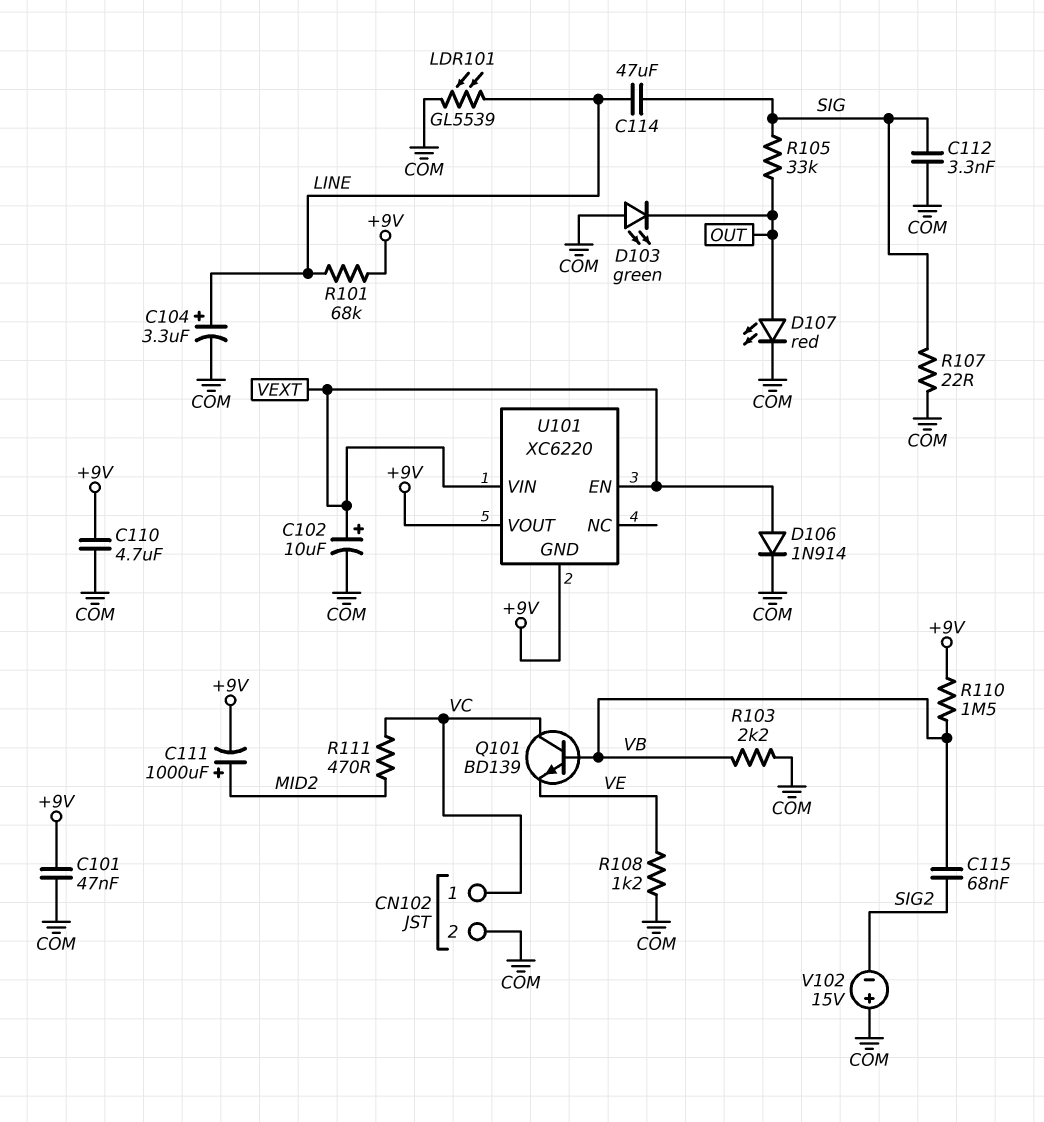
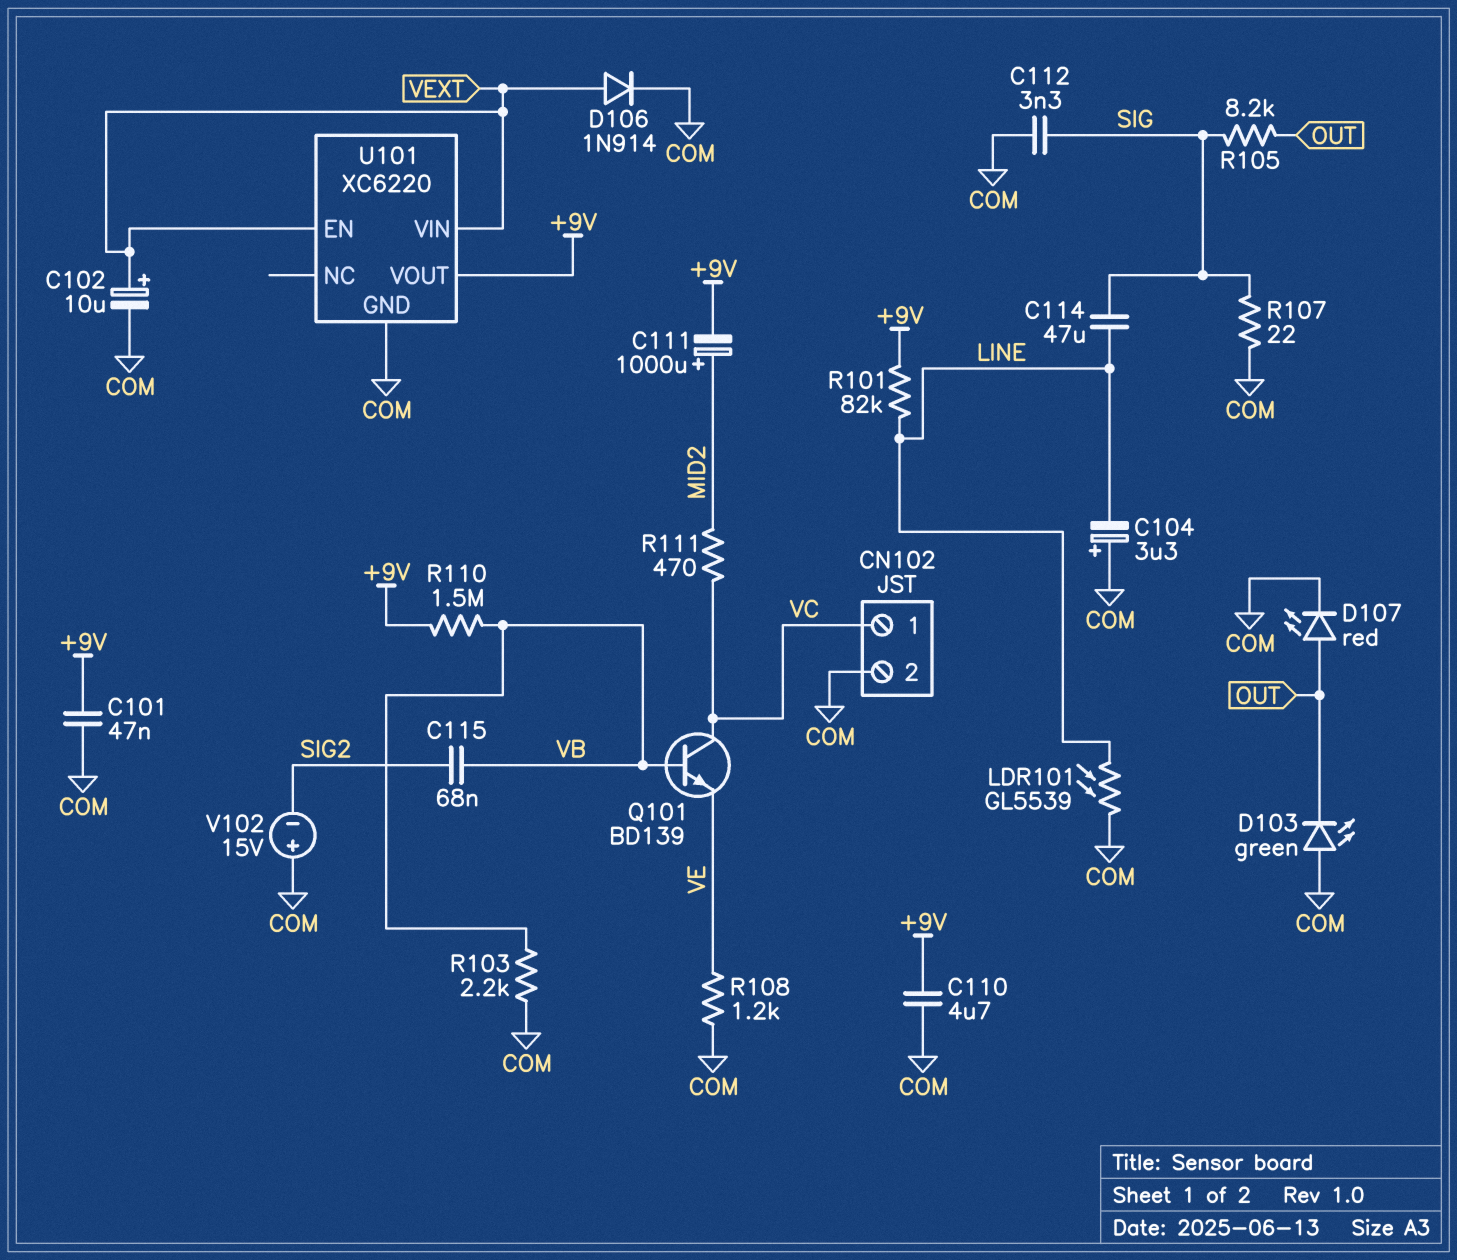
C104: 3.3uF (plus LINE, minus COM) -> 3.3uF (plus COM, minus LINE)
R101: 68k (+9V, LINE) -> 82k (+9V, LINE)
R105: 33k (OUT, SIG) -> 8.2k (OUT, SIG)
U101 pin GND: +9V -> COM

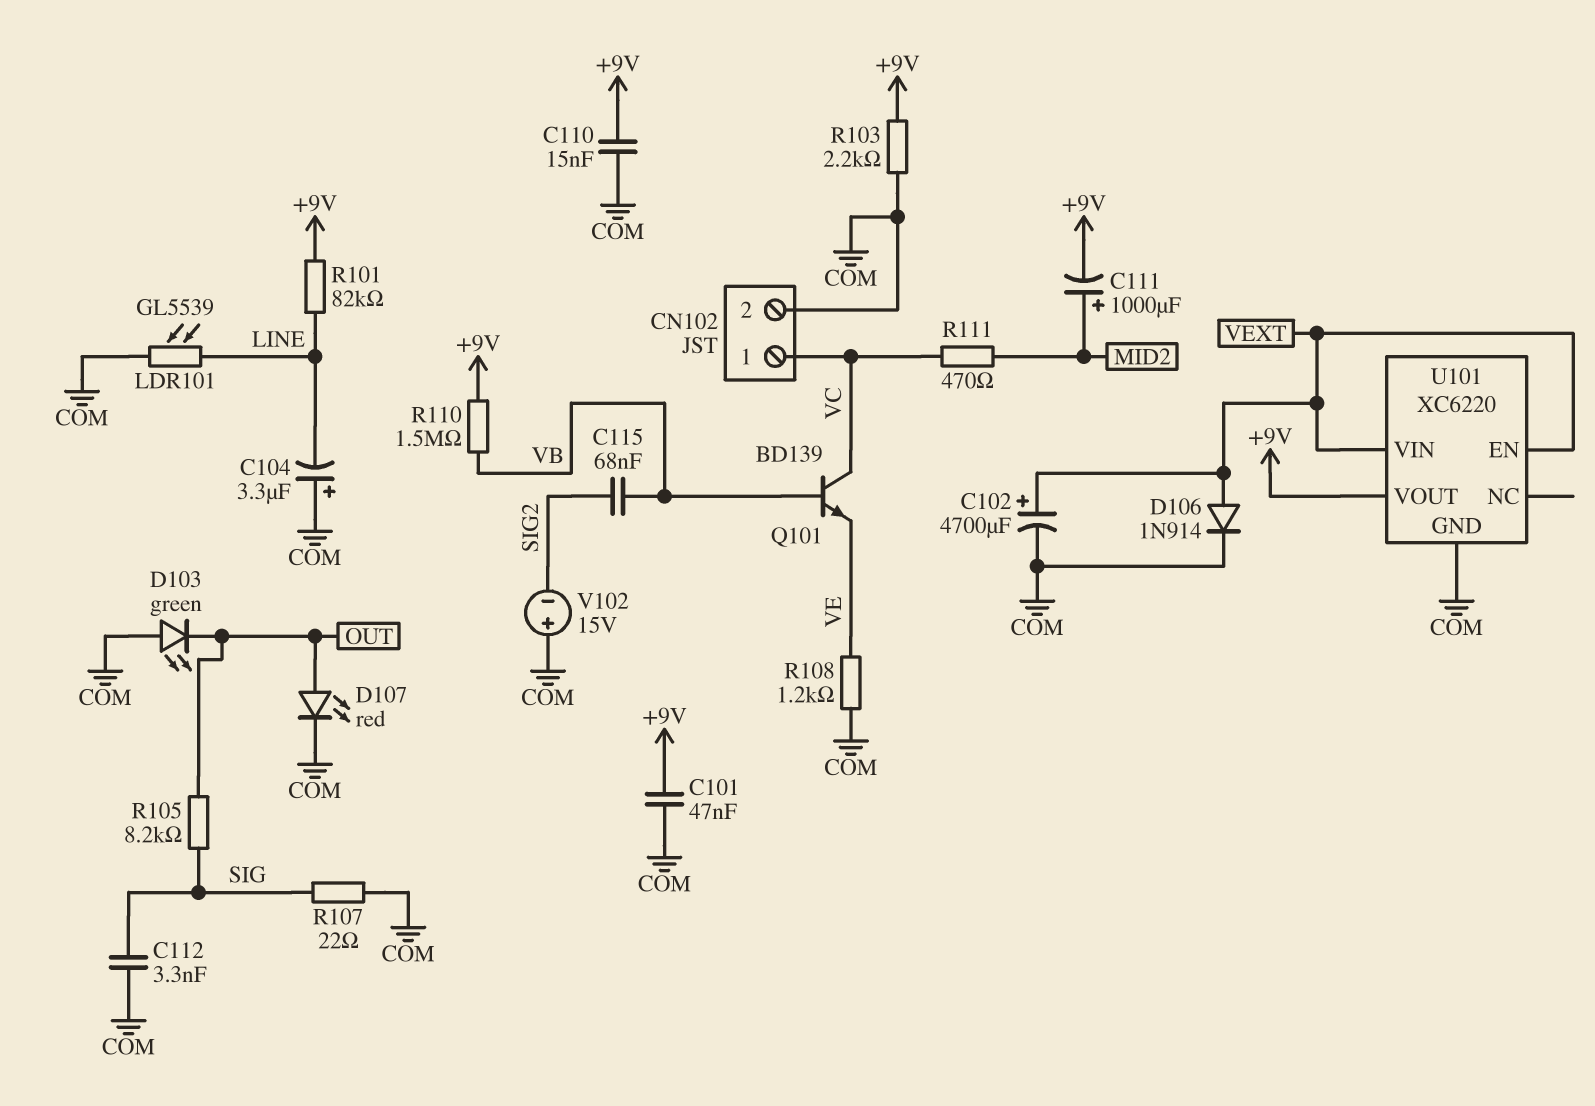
C102: 10uF (plus VEXT, minus COM) -> 4700uF (plus VEXT, minus COM)
C110: 4.7uF (+9V, COM) -> 15nF (+9V, COM)
C114: 47uF (LINE, SIG) -> none
R103: 2.2k (COM, VB) -> 2.2k (+9V, COM)

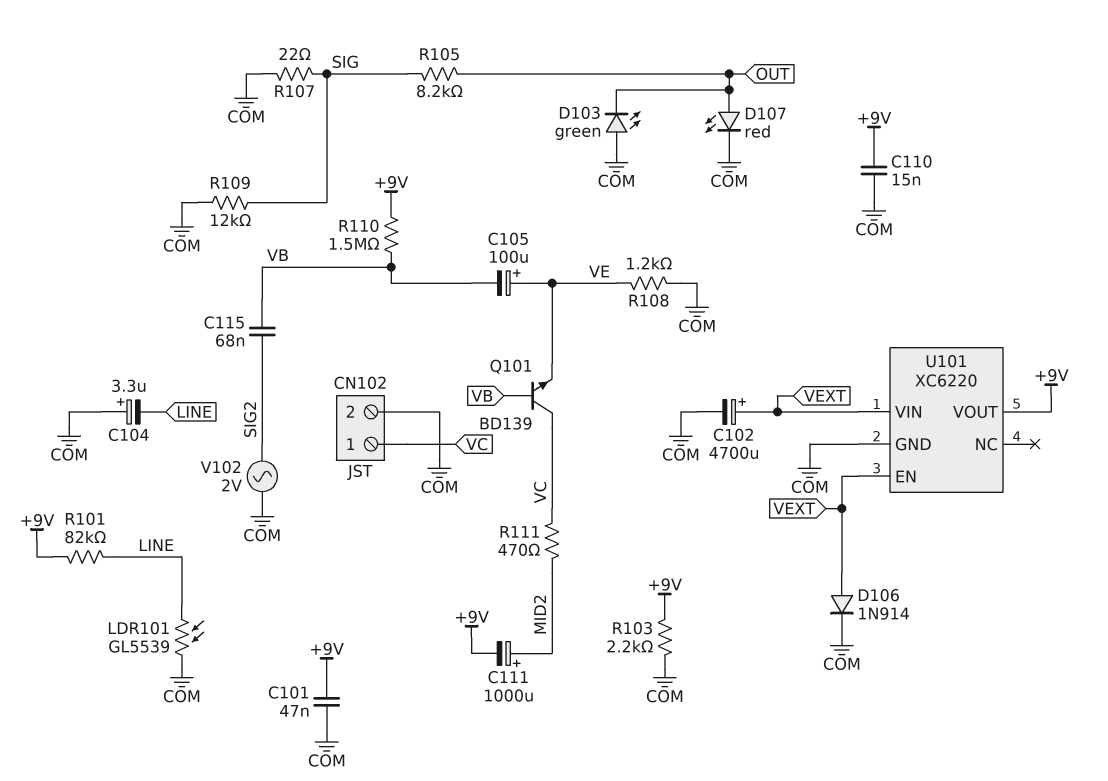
C105: none -> 100uF (plus VE, minus VB)
C112: 3.3nF (COM, SIG) -> none
R109: none -> 12k (COM, SIG)
V102: 15V (plus COM, minus SIG2) -> AC 2V (COM, SIG2)

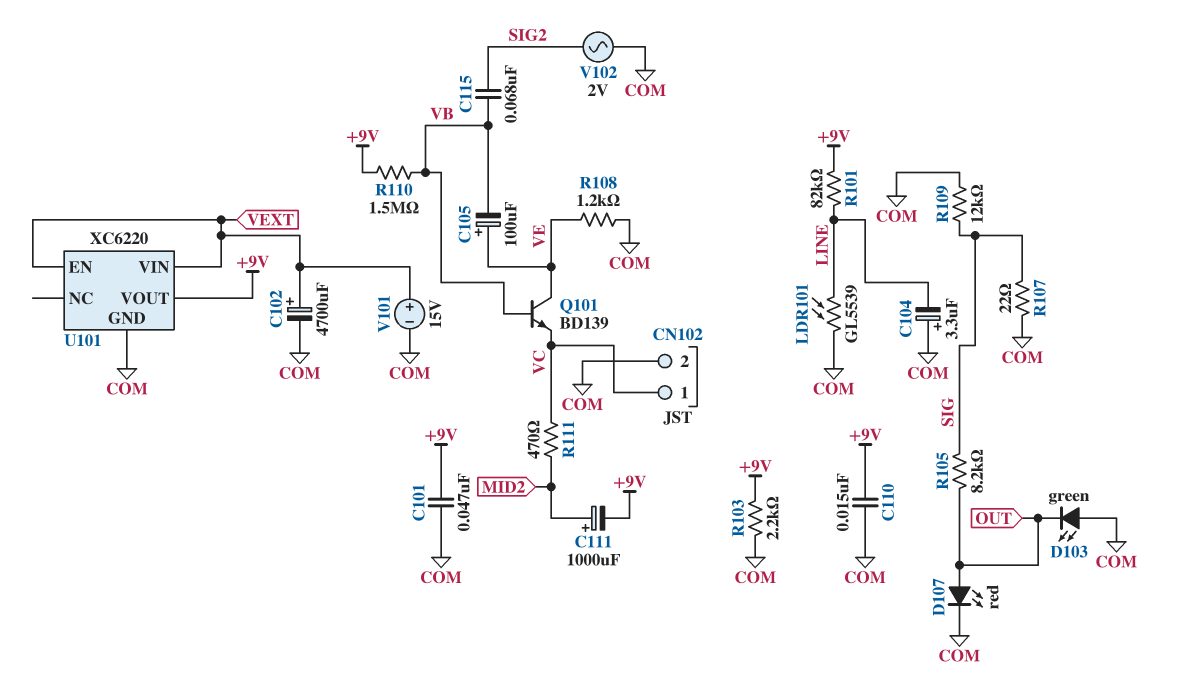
D106: diode 1N914 (A VEXT, K COM) -> none
Q101: NPN BD139 (B VB, C VC, E VE) -> NPN BD139 (B VB, C VE, E VC)
V101: none -> 15V (plus VEXT, minus COM)

